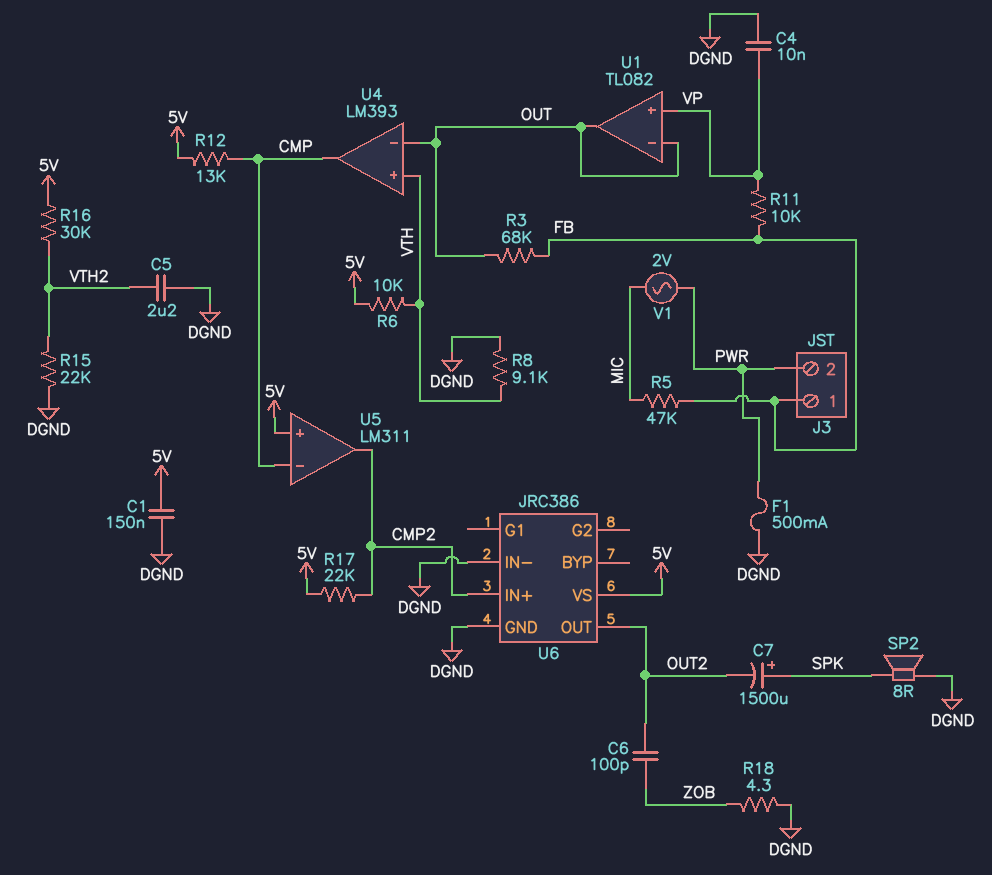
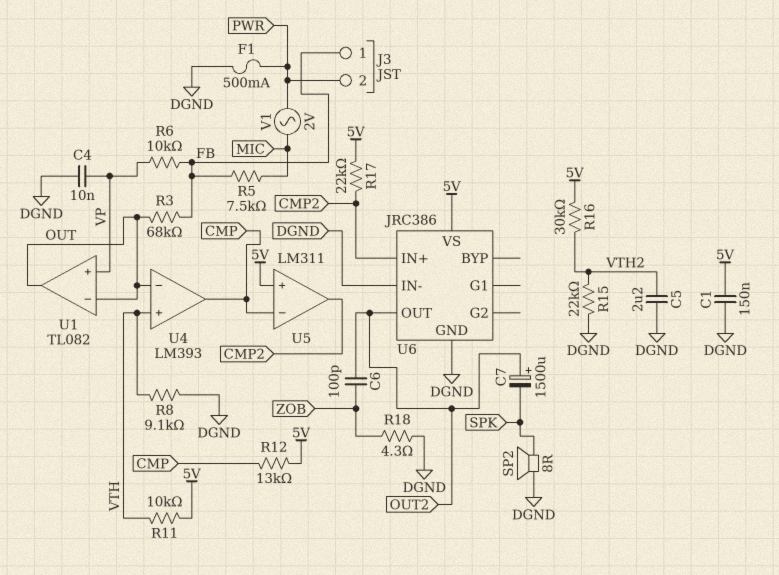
C7: 1500uF (plus SPK, minus OUT2) -> 1500uF (plus OUT2, minus SPK)
R5: 47k (FB, MIC) -> 7.5k (FB, MIC)
R6: 10k (5V, VTH) -> 10k (FB, VP)
R11: 10k (FB, VP) -> 10k (5V, VTH)

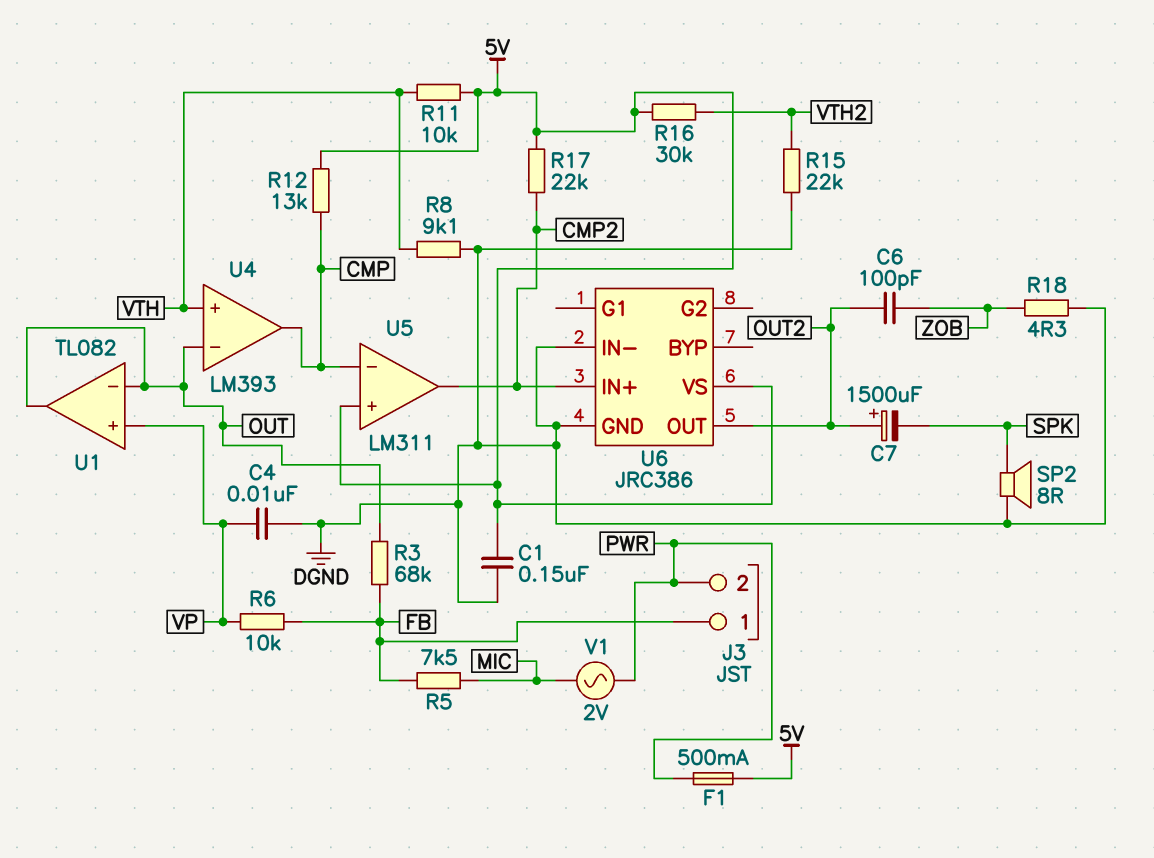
C5: 2.2uF (DGND, VTH2) -> none
F1: 500mA (DGND, PWR) -> 500mA (5V, PWR)

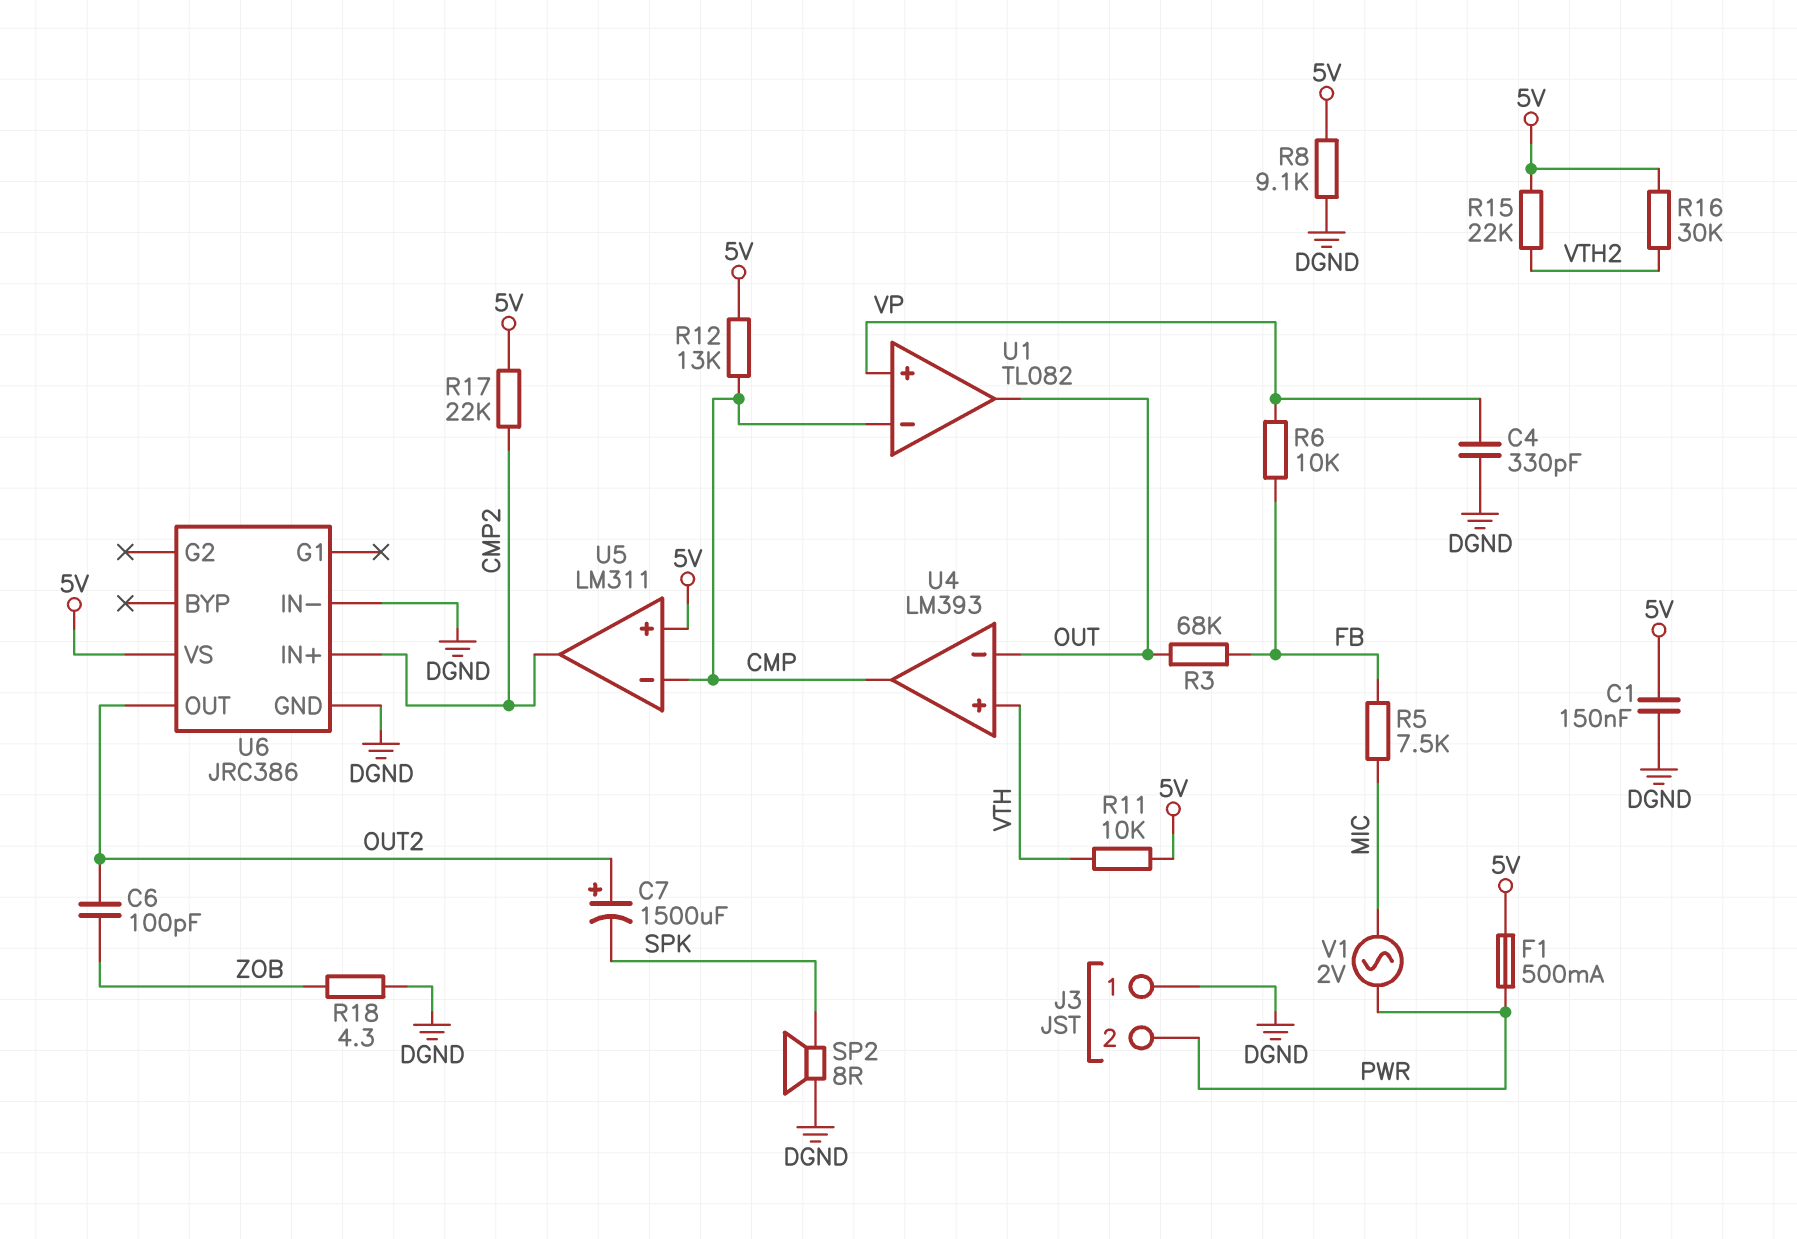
C4: 10nF (DGND, VP) -> 330pF (DGND, VP)
J3 pin 1: FB -> DGND
R8: 9.1k (DGND, VTH) -> 9.1k (5V, DGND)
R15: 22k (DGND, VTH2) -> 22k (5V, VTH2)
U1 pin in-: OUT -> CMP

